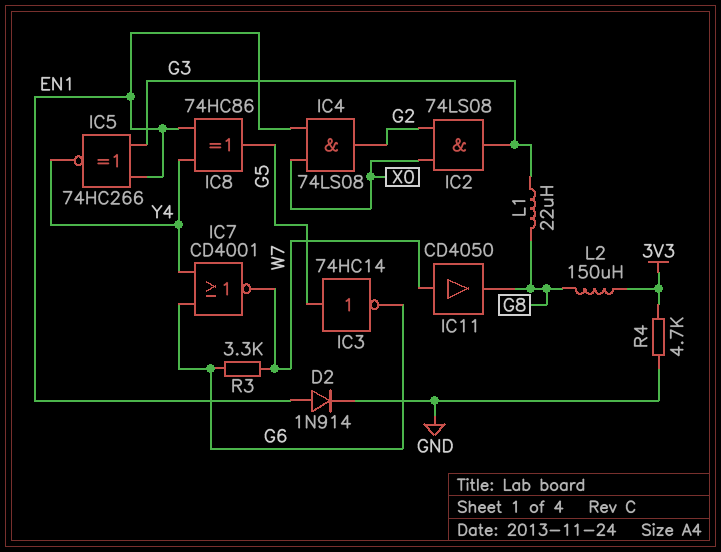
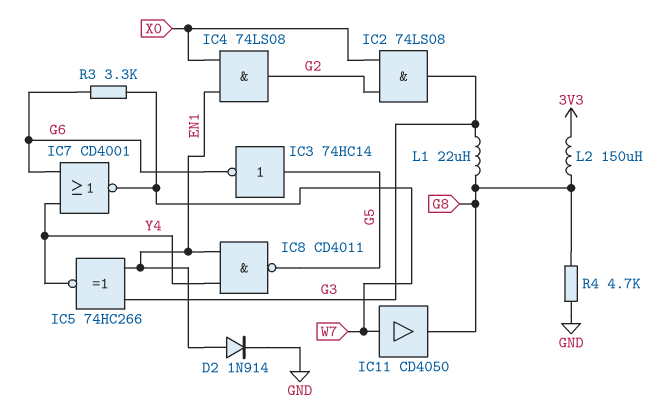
IC8: XOR 74HC86 (in EN1, in Y4, out G5) -> NAND CD4011 (in EN1, in Y4, out G5)
R4: 4.7k (3V3, GND) -> 4.7k (G8, GND)

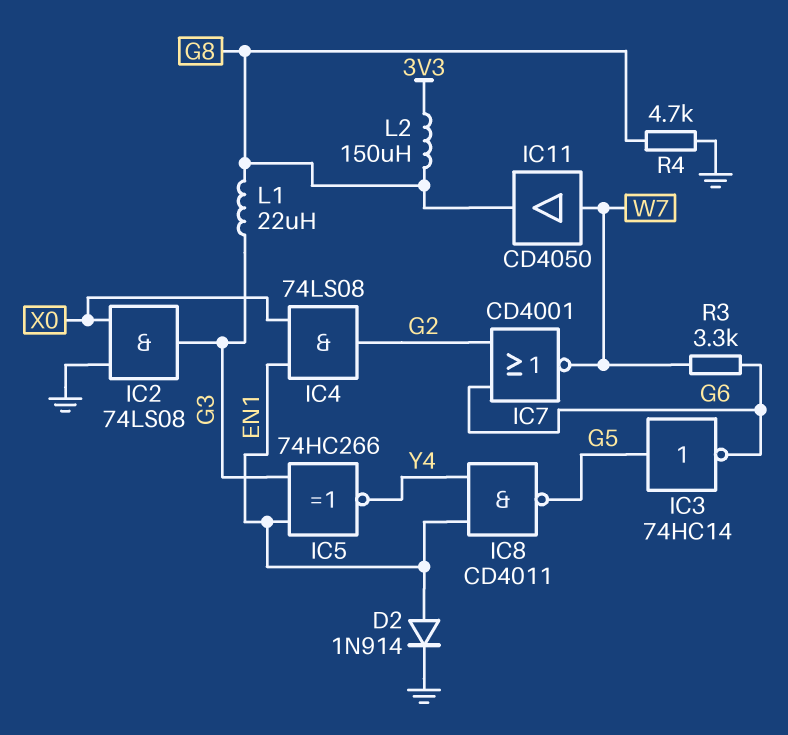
IC2: AND 74LS08 (in G2, in X0, out G3) -> AND 74LS08 (in GND, in X0, out G3)
IC7: NOR CD4001 (in G6, in Y4, out W7) -> NOR CD4001 (in G2, in G6, out W7)

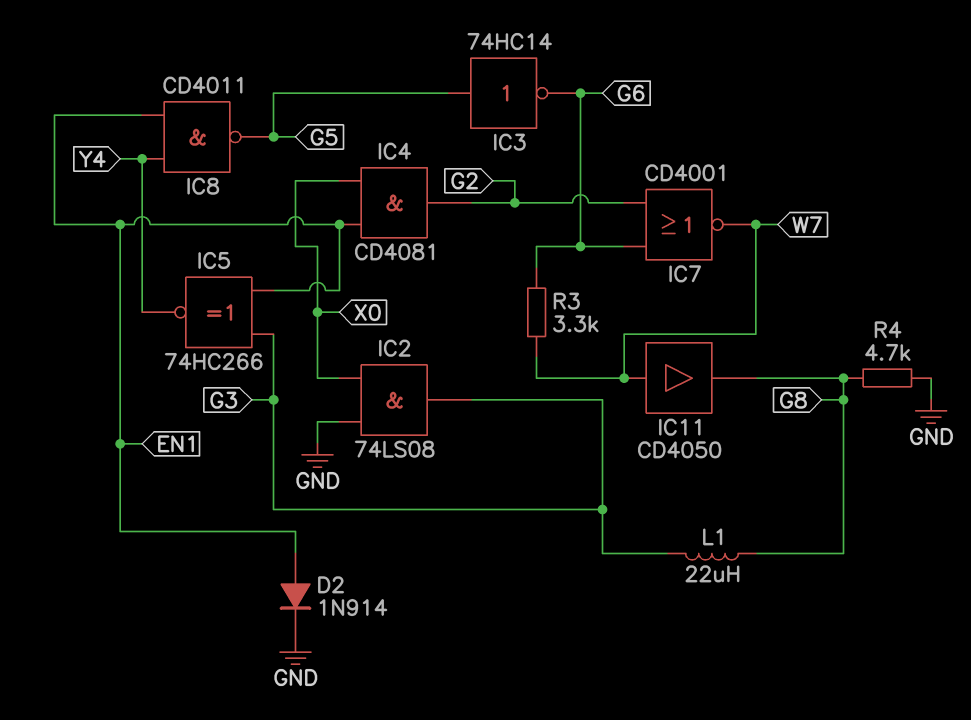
IC4: AND 74LS08 (in EN1, in X0, out G2) -> AND CD4081 (in EN1, in X0, out G2)
L2: 150uH (3V3, G8) -> none

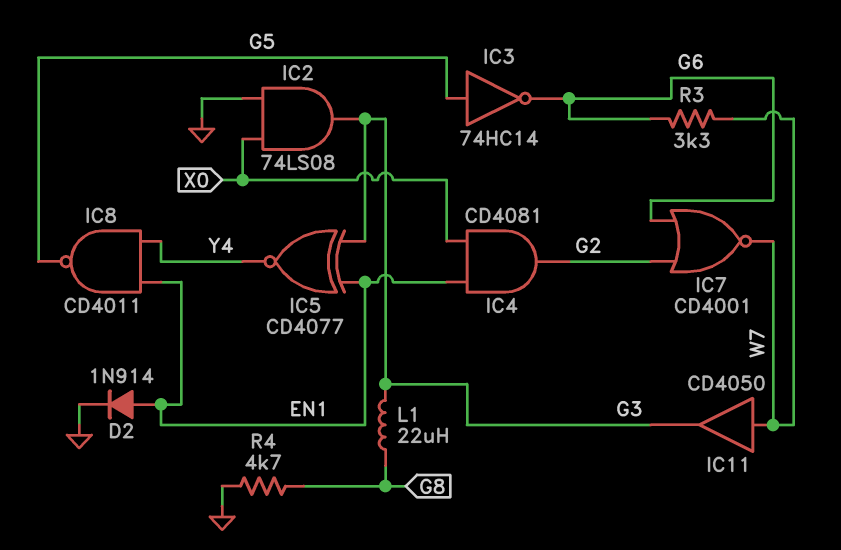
IC5: XNOR 74HC266 (in EN1, in G3, out Y4) -> XNOR CD4077 (in EN1, in G3, out Y4)
IC11: buffer CD4050 (in W7, out G8) -> buffer CD4050 (in W7, out G3)

